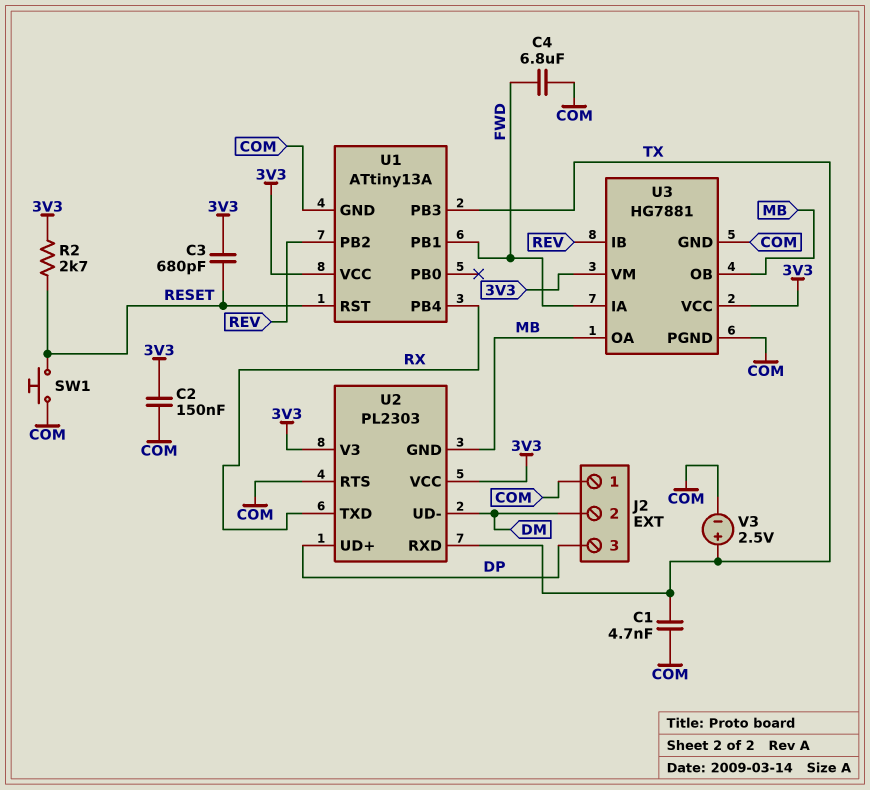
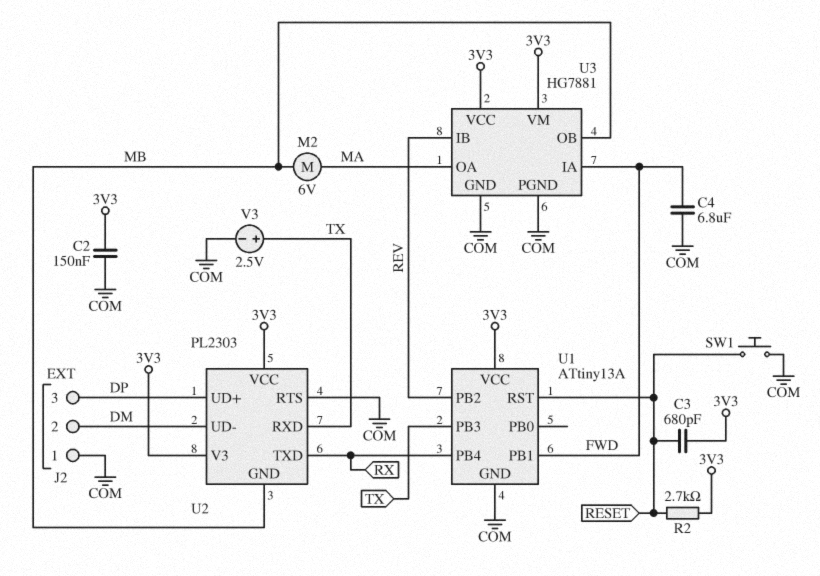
C1: 4.7nF (COM, TX) -> none
M2: none -> motor 6V (MA, MB)
U3 pin OA: MB -> MA

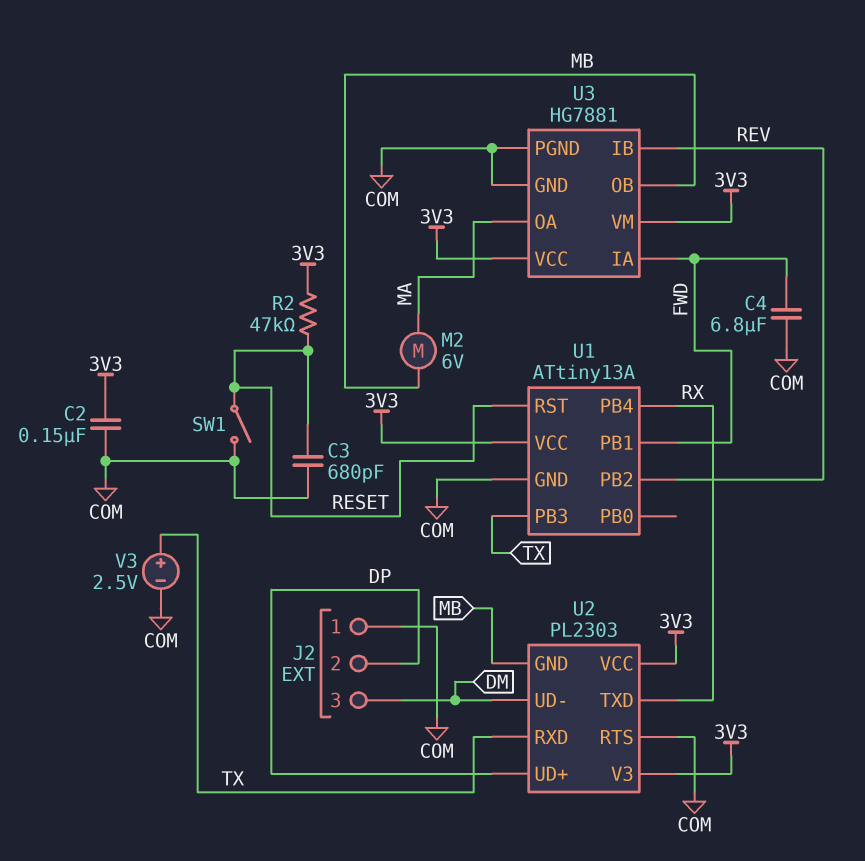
C3: 680pF (3V3, RESET) -> 680pF (COM, RESET)
J2 pin 2: DM -> DP
J2 pin 3: DP -> DM
R2: 2.7k (3V3, RESET) -> 47k (3V3, RESET)
SW1: button (COM, RESET) -> switch (COM, RESET)

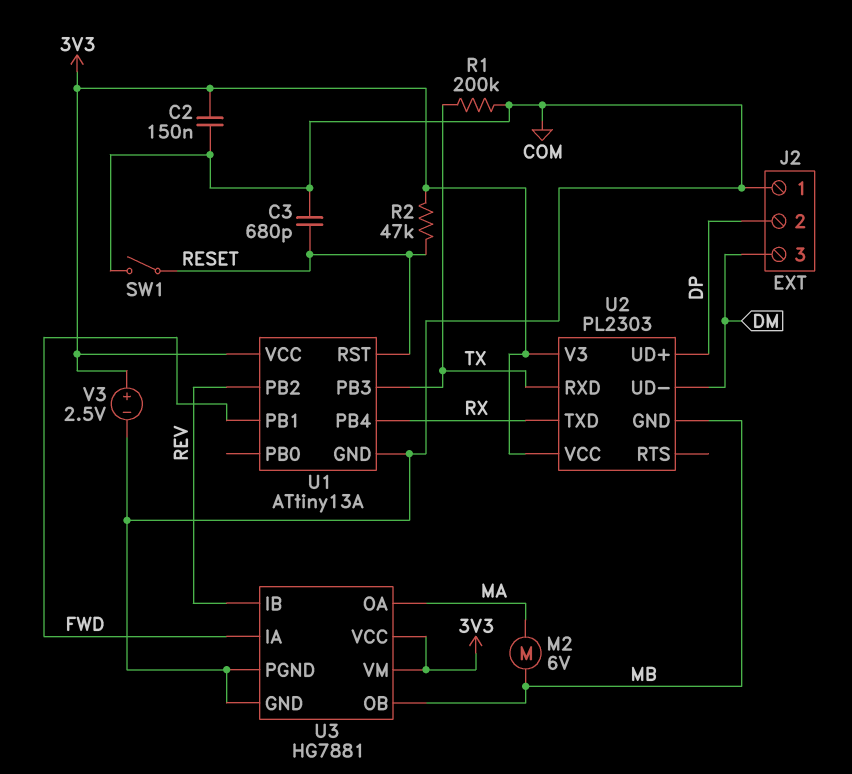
C4: 6.8uF (COM, FWD) -> none
R1: none -> 200k (COM, TX)
U2 pin RTS: COM -> none
V3: 2.5V (plus TX, minus COM) -> 2.5V (plus 3V3, minus COM)

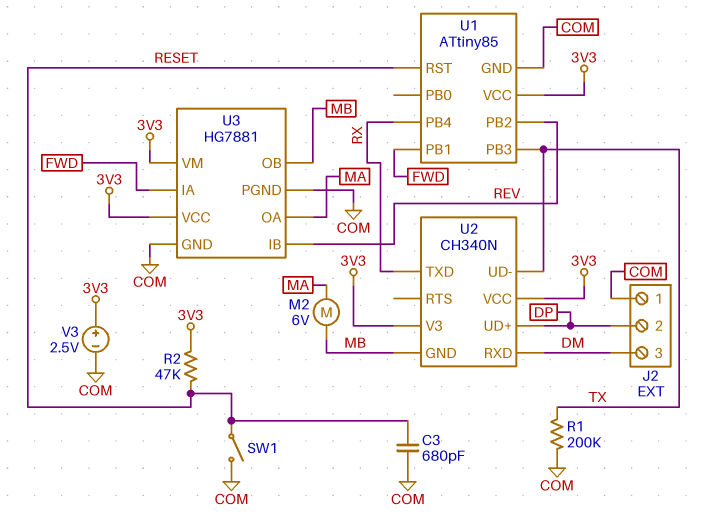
C2: 150nF (3V3, COM) -> none
U1: ATtiny13A -> ATtiny85
U2: PL2303 -> CH340N
U2 pin RXD: TX -> DM
U2 pin UD-: DM -> TX

